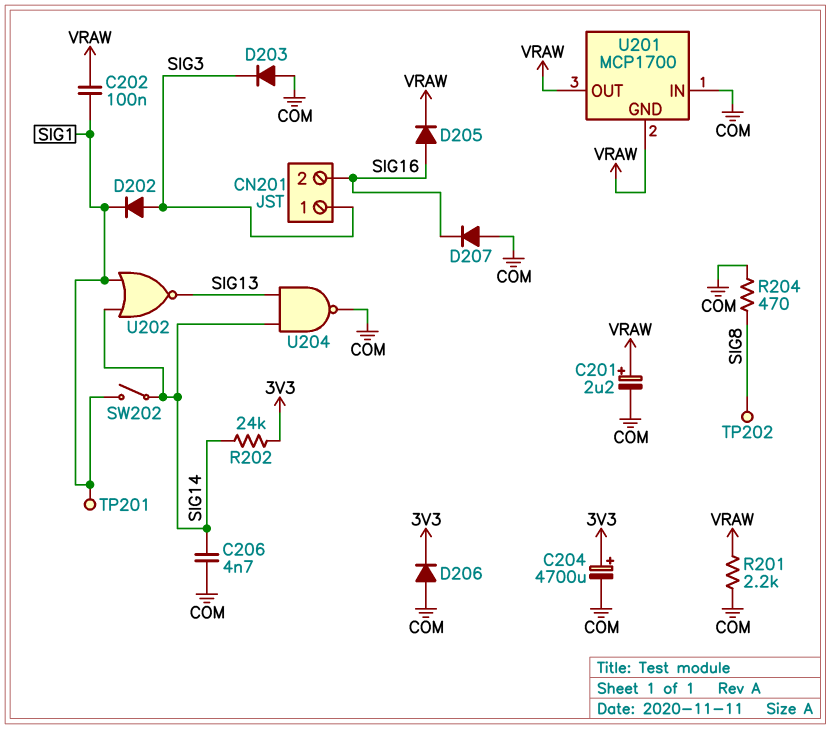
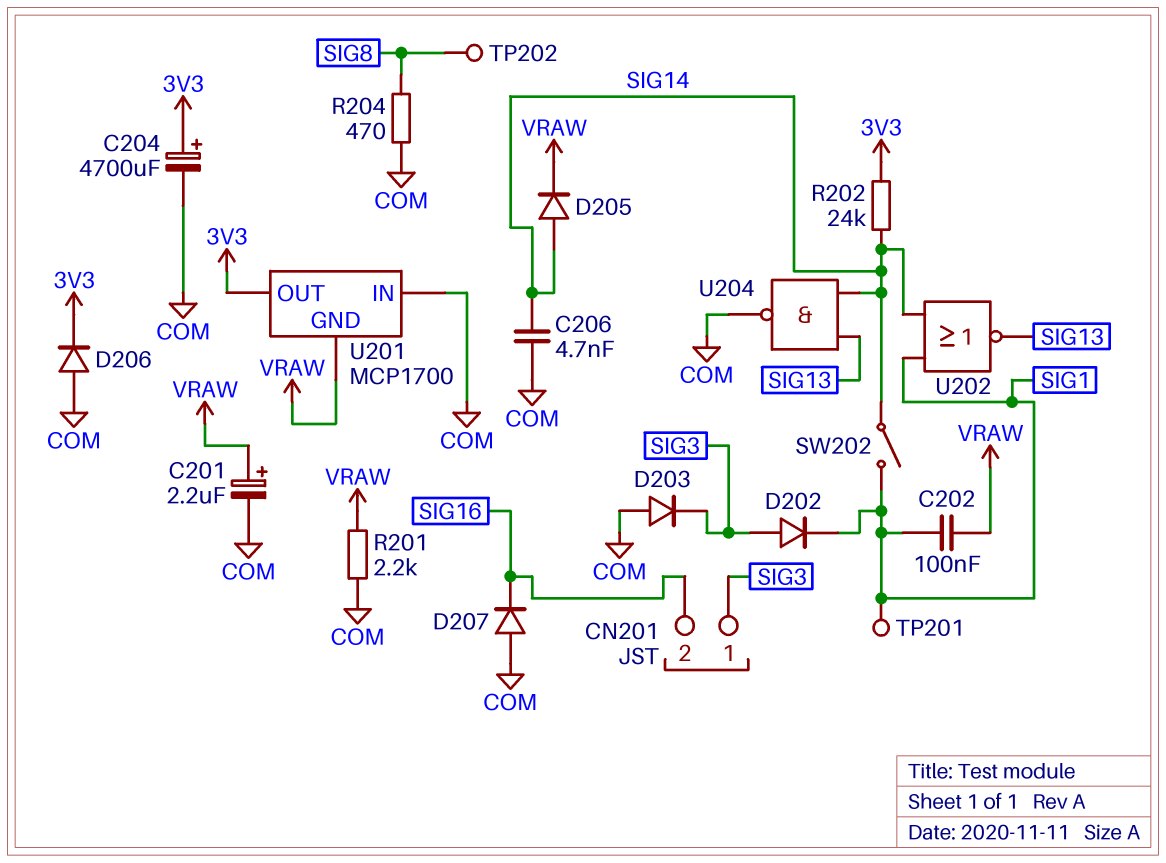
D205: diode (A SIG16, K VRAW) -> diode (A SIG14, K VRAW)
U201 pin OUT: VRAW -> 3V3

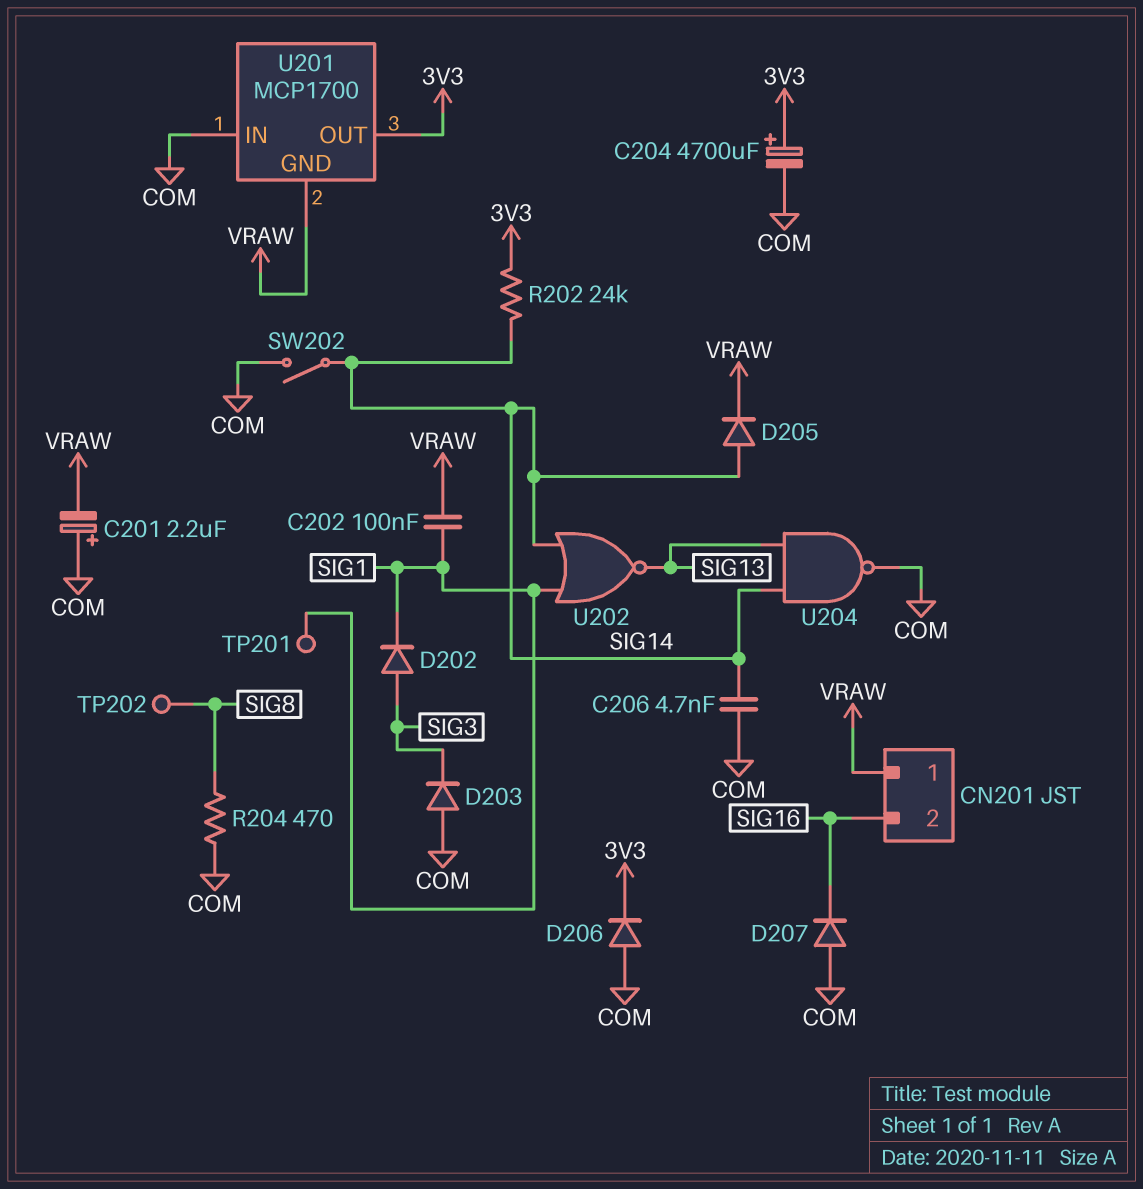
C201: 2.2uF (plus VRAW, minus COM) -> 2.2uF (plus COM, minus VRAW)
CN201 pin 1: SIG3 -> VRAW
R201: 2.2k (COM, VRAW) -> none
SW202: switch (SIG1, SIG14) -> switch (COM, SIG14)

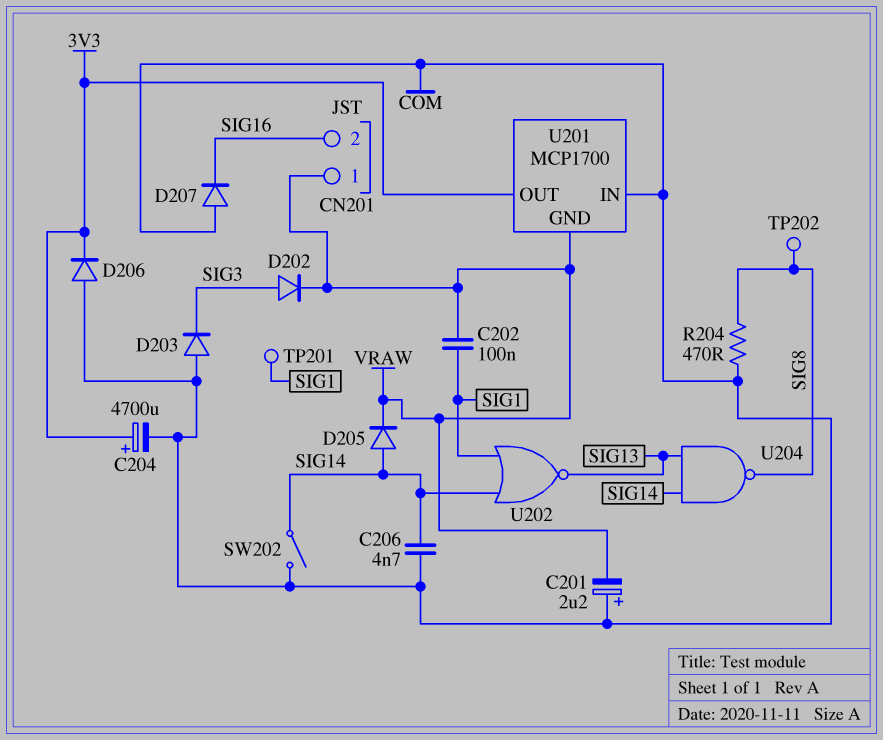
D202: diode (A SIG3, K SIG1) -> diode (A SIG3, K VRAW)
R202: 24k (3V3, SIG14) -> none
U204: NAND (in SIG13, in SIG14, out COM) -> NAND (in SIG13, in SIG14, out SIG8)

